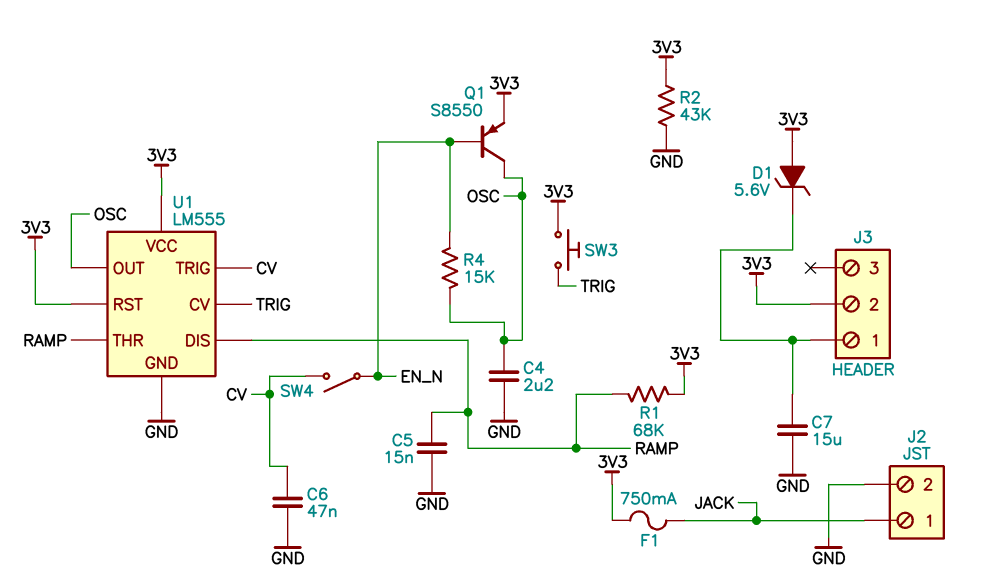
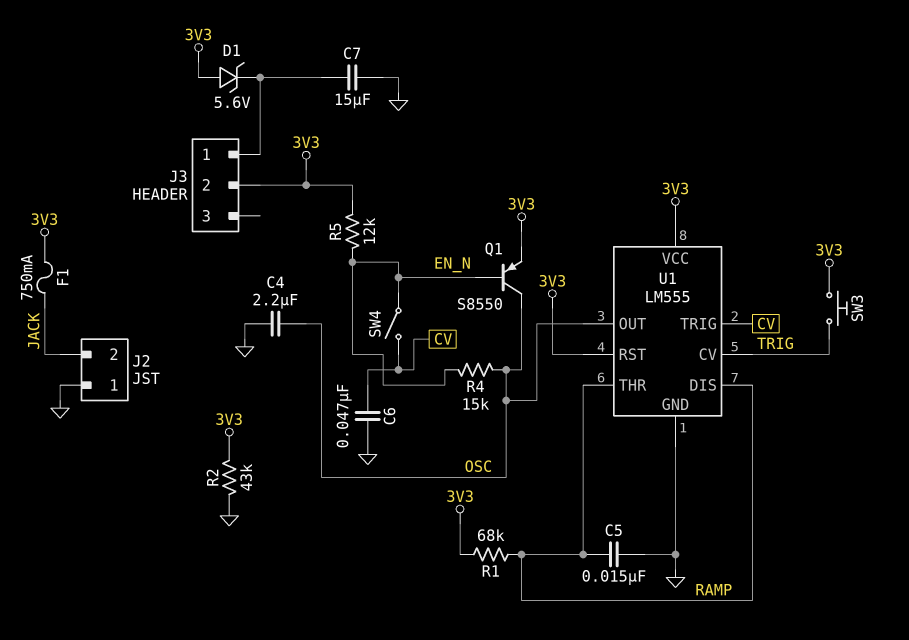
J2 pin 1: JACK -> GND
J2 pin 2: GND -> JACK
R5: none -> 12k (3V3, EN_N)

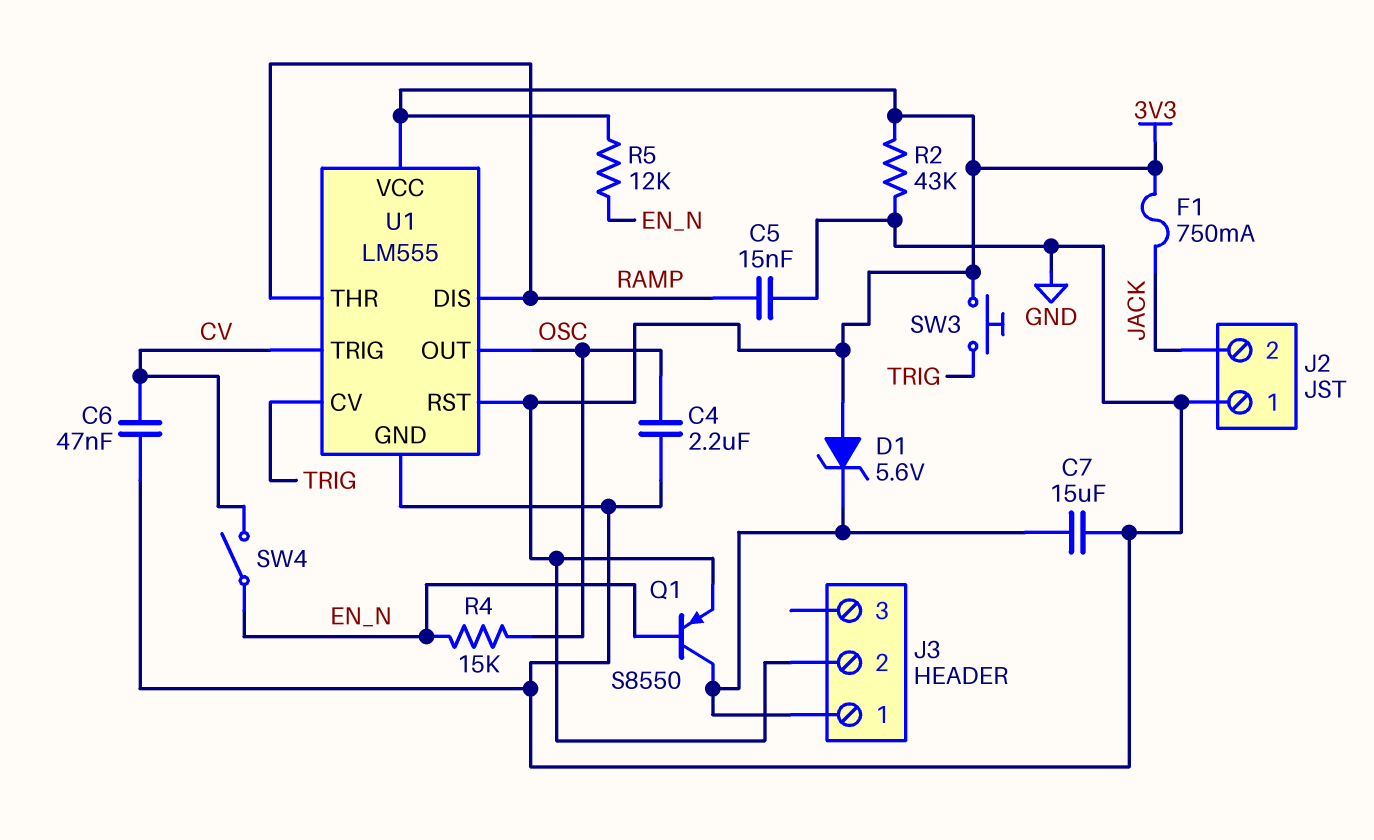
Q1: PNP S8550 (B EN_N, C OSC, E 3V3) -> PNP S8550 (B EN_N, C J3/1, E 3V3)
R1: 68k (3V3, RAMP) -> none

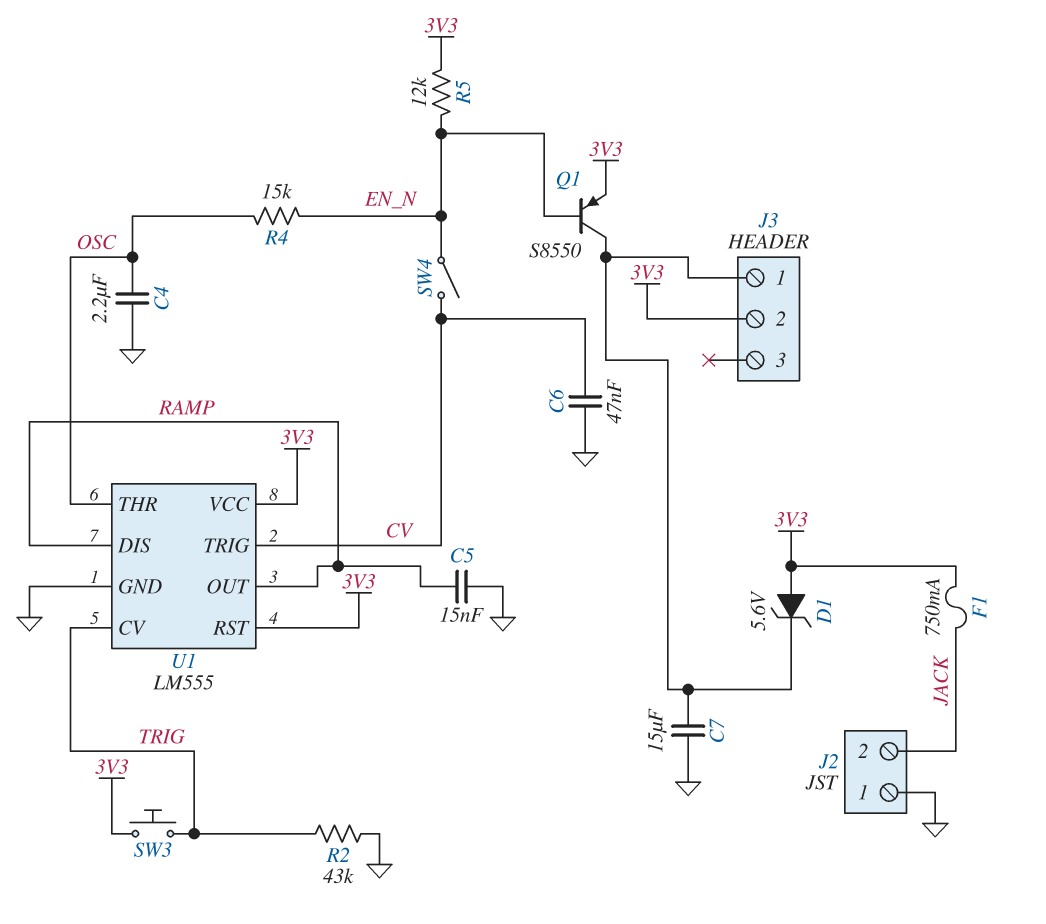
R2: 43k (3V3, GND) -> 43k (GND, TRIG)
U1 pin OUT: OSC -> RAMP
U1 pin THR: RAMP -> OSC

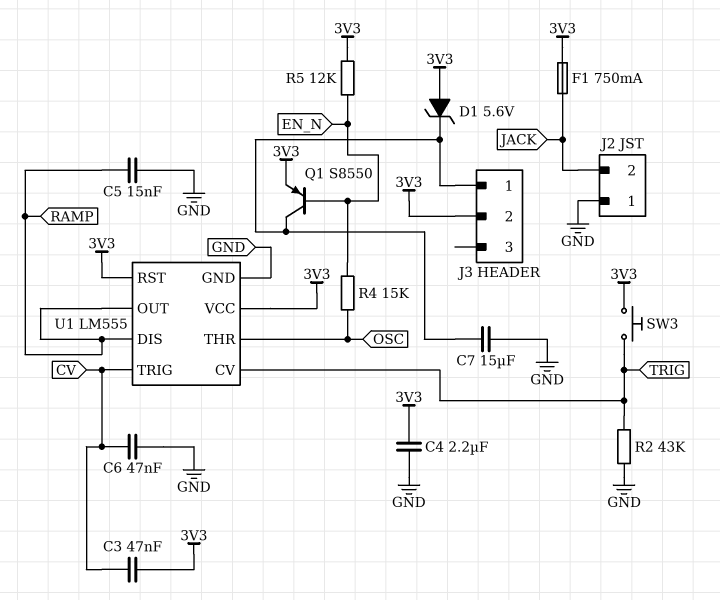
C3: none -> 47nF (3V3, CV)
C4: 2.2uF (GND, OSC) -> 2.2uF (3V3, GND)
SW4: switch (CV, EN_N) -> none

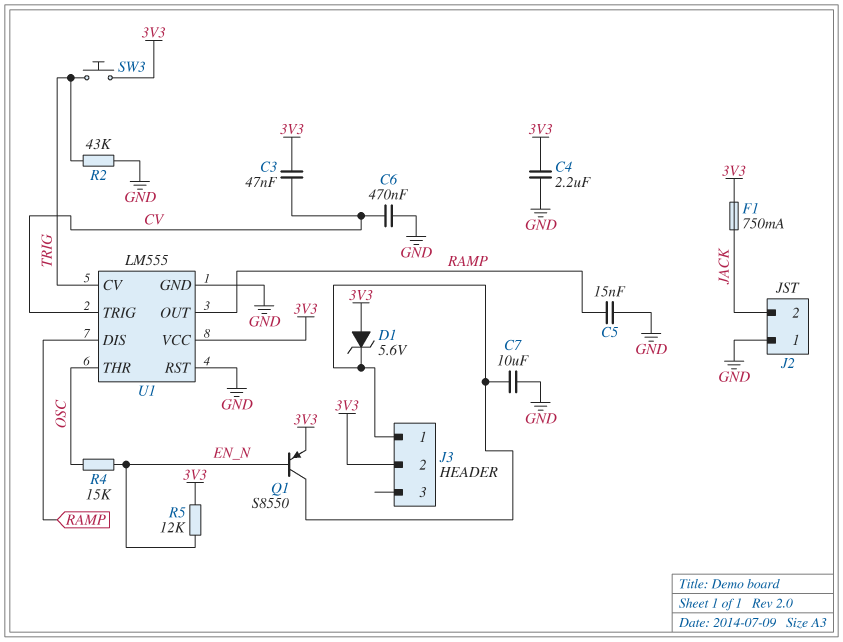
C6: 47nF (CV, GND) -> 470nF (CV, GND)
C7: 15uF (GND, J3/1) -> 10uF (GND, J3/1)
U1 pin RST: 3V3 -> GND

